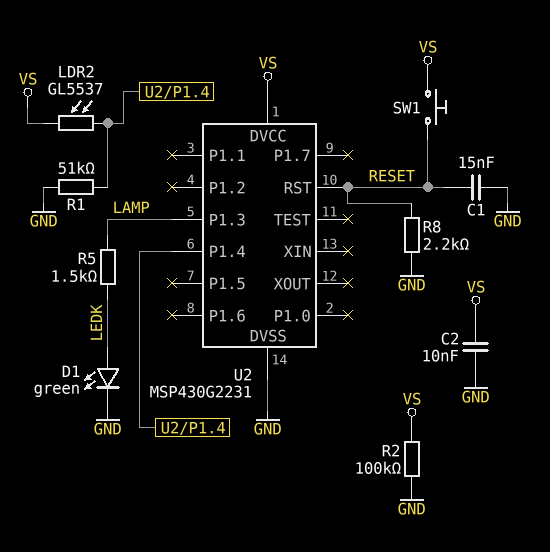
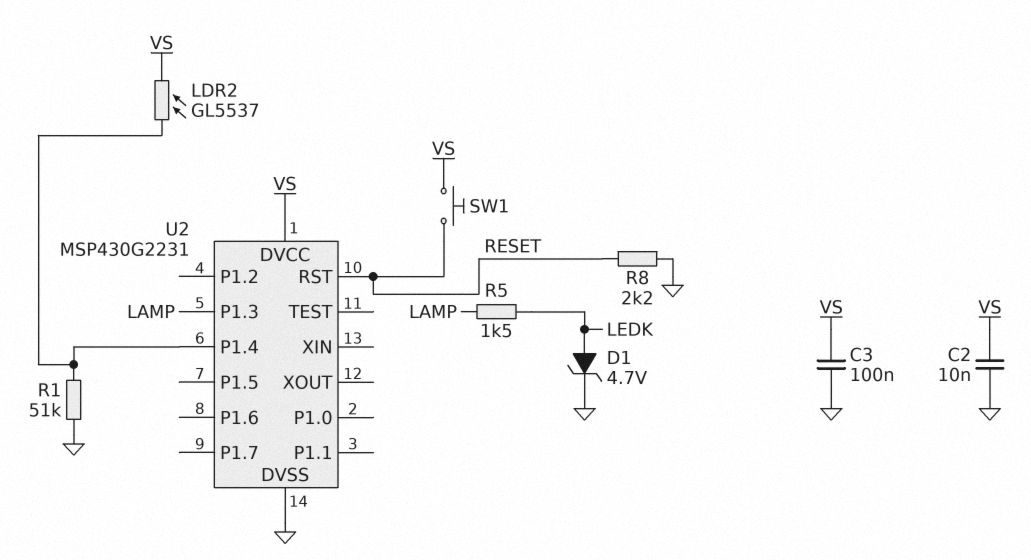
C1: 15nF (GND, RESET) -> none
C3: none -> 100nF (GND, VS)
D1: LED green (A LEDK, K GND) -> zener 4.7V (A LEDK, K GND)
R2: 100k (GND, VS) -> none

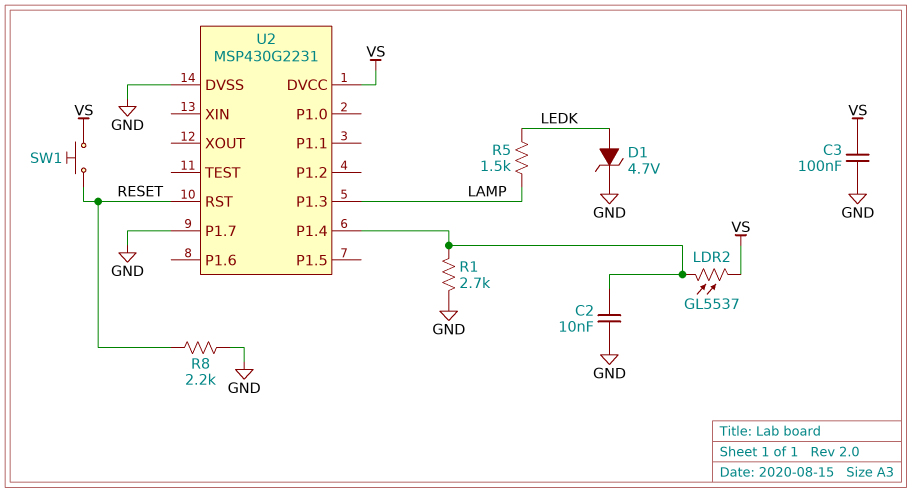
C2: 10nF (GND, VS) -> 10nF (GND, U2/P1.4)
R1: 51k (GND, U2/P1.4) -> 2.7k (GND, U2/P1.4)
U2 pin P1.7: none -> GND

